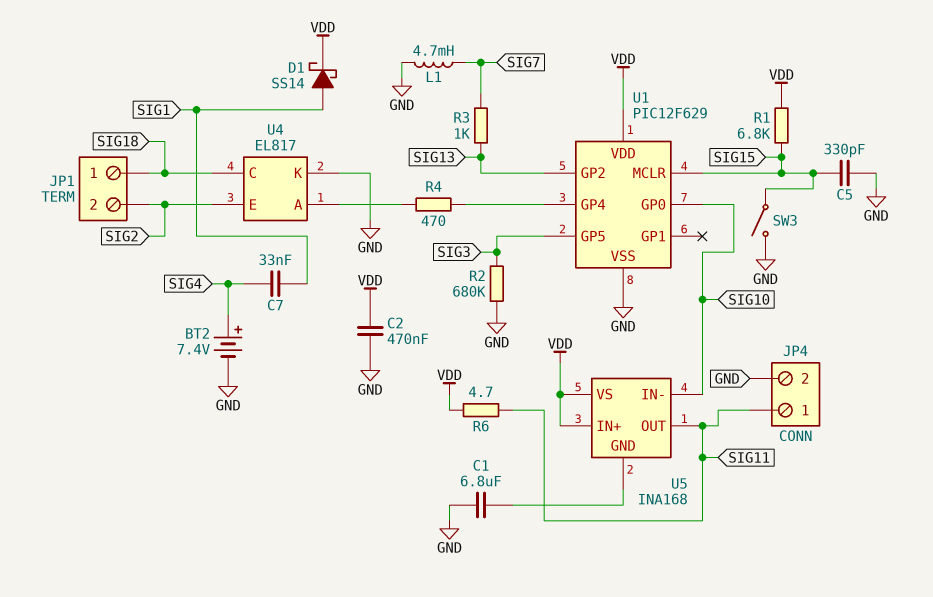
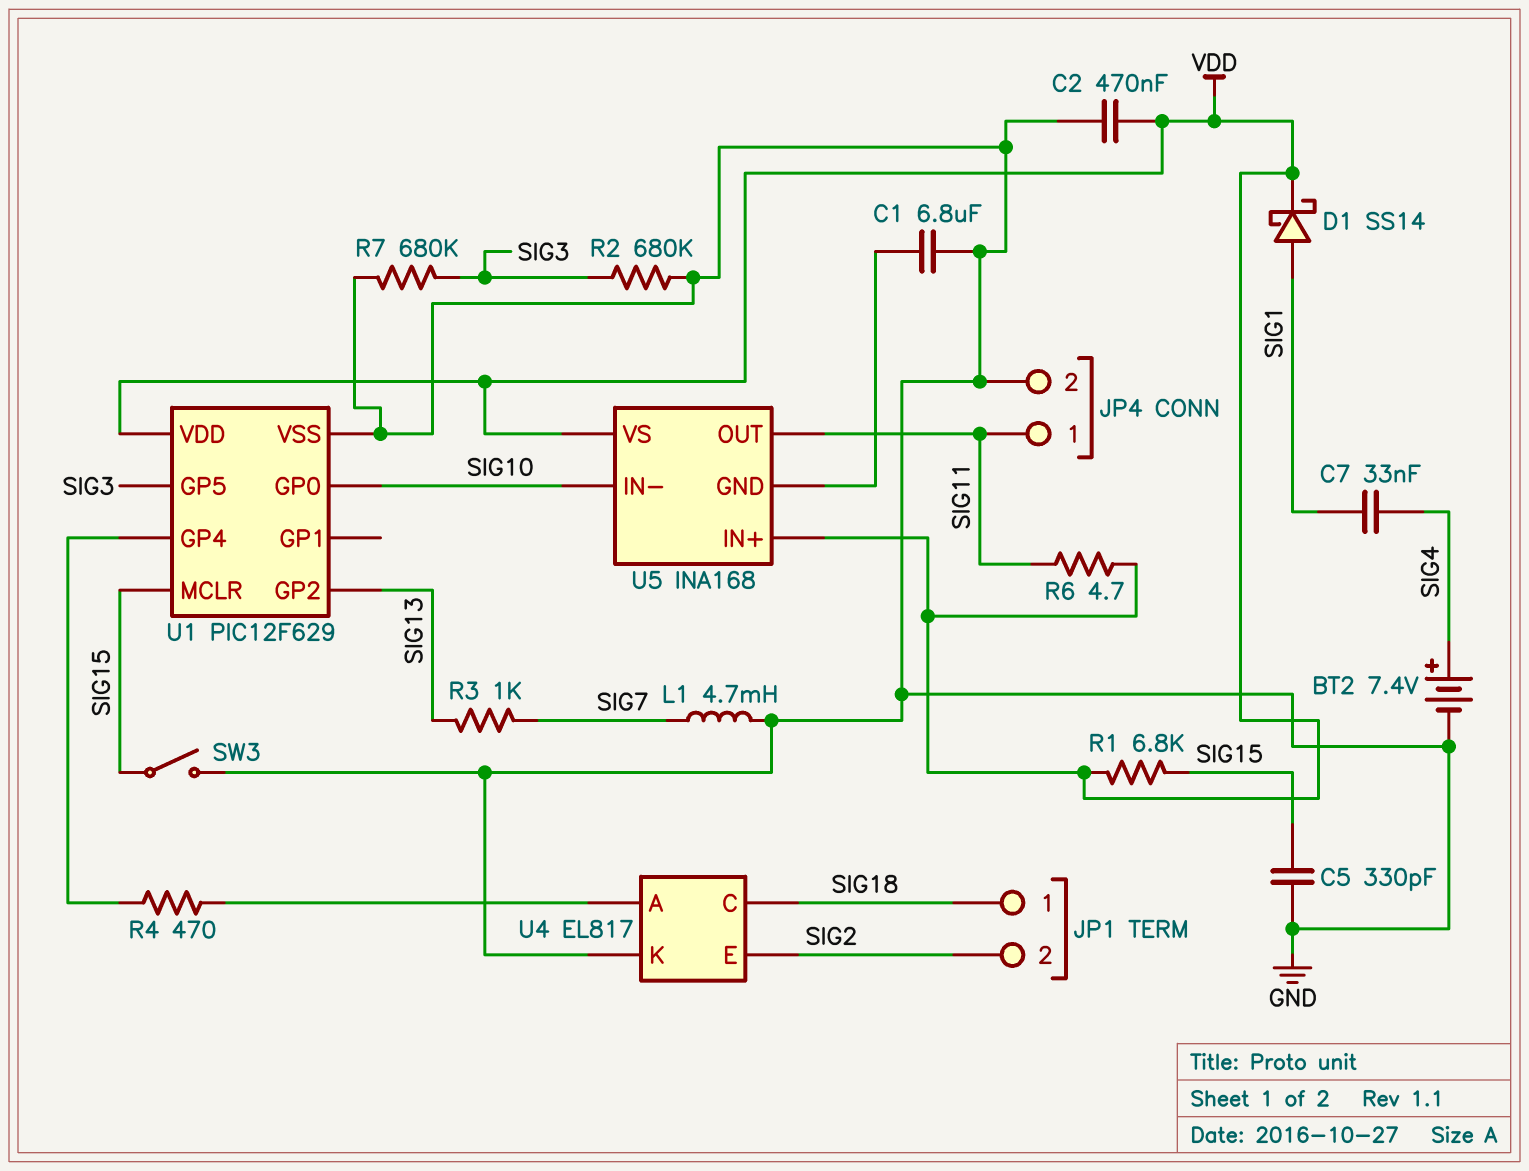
R7: none -> 680k (GND, SIG3)

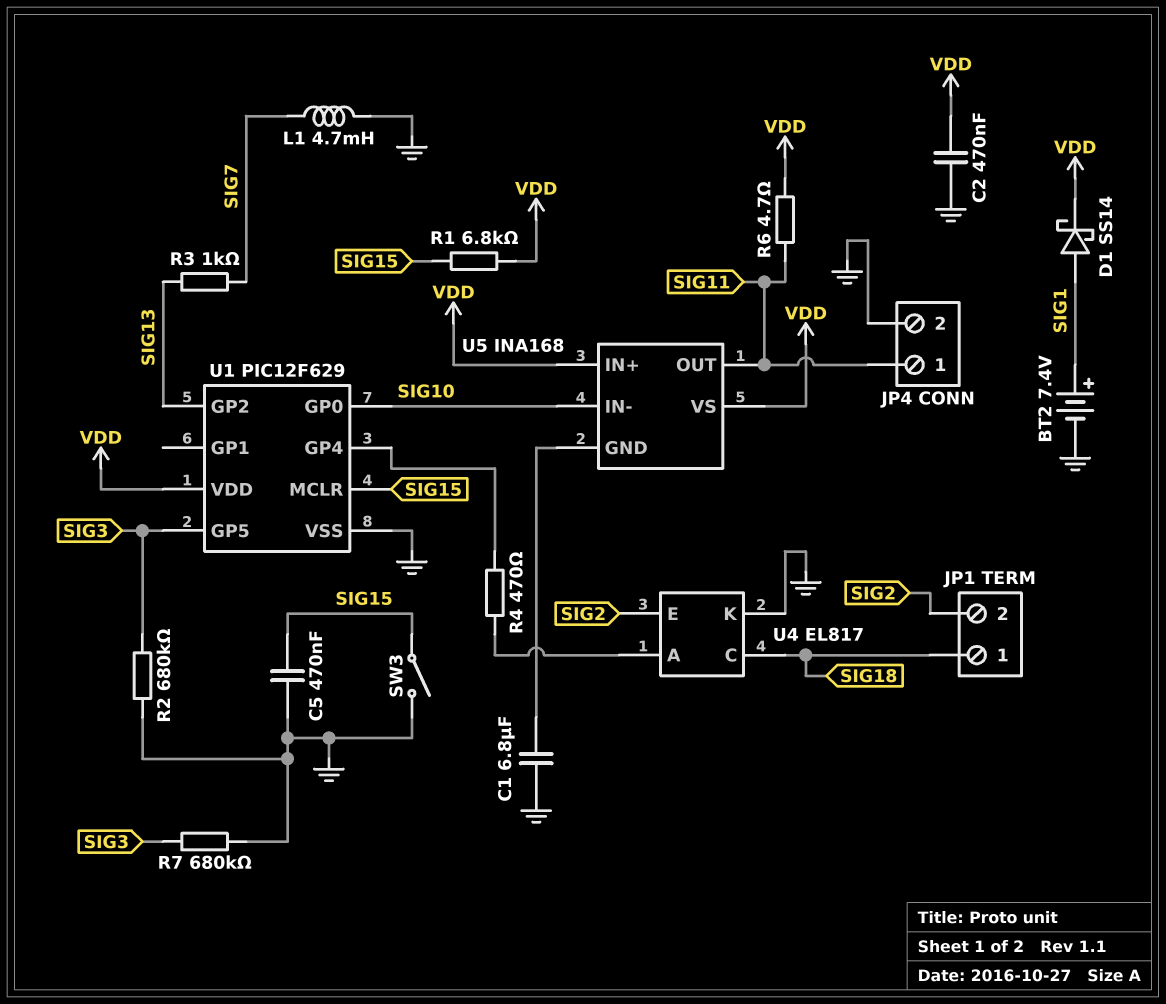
BT2: 7.4V (plus SIG4, minus GND) -> 7.4V (plus SIG1, minus GND)
C5: 330pF (GND, SIG15) -> 470nF (GND, SIG15)
C7: 33nF (SIG1, SIG4) -> none

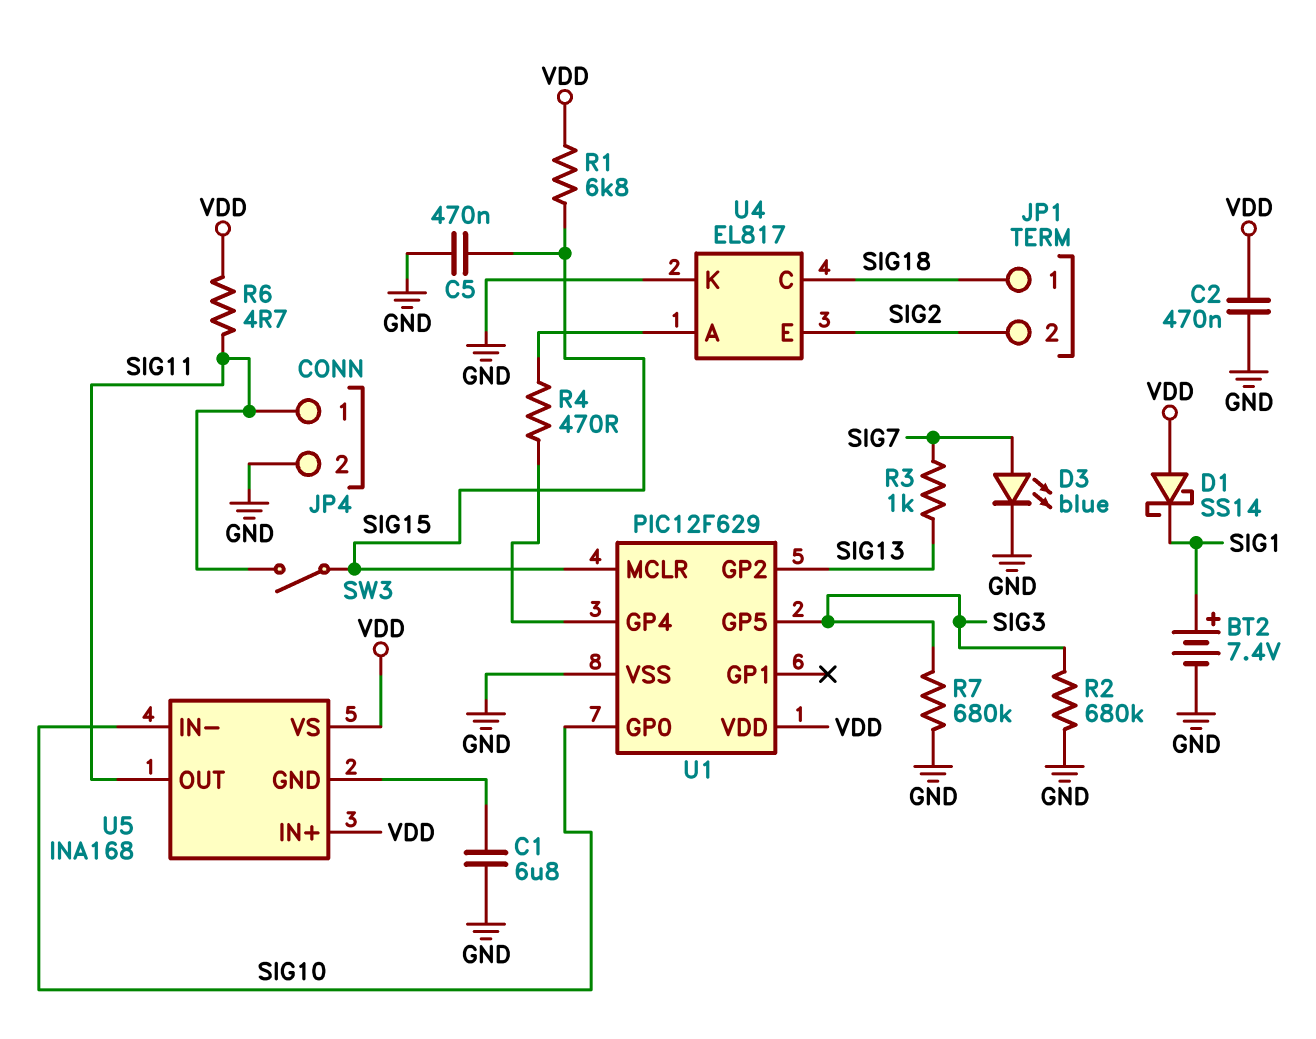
D1: schottky SS14 (A SIG1, K VDD) -> schottky SS14 (A VDD, K SIG1)
D3: none -> LED blue (A SIG7, K GND)
L1: 4.7mH (GND, SIG7) -> none
SW3: switch (GND, SIG15) -> switch (SIG11, SIG15)

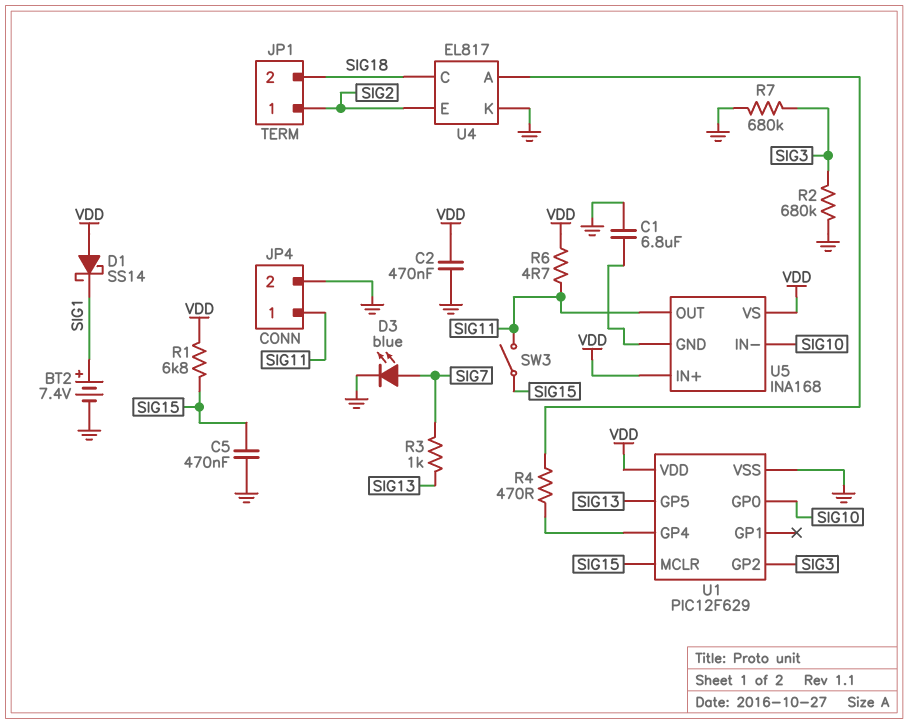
JP1 pin 1: SIG18 -> SIG2
JP1 pin 2: SIG2 -> SIG18
U1 pin GP2: SIG13 -> SIG3
U1 pin GP5: SIG3 -> SIG13

